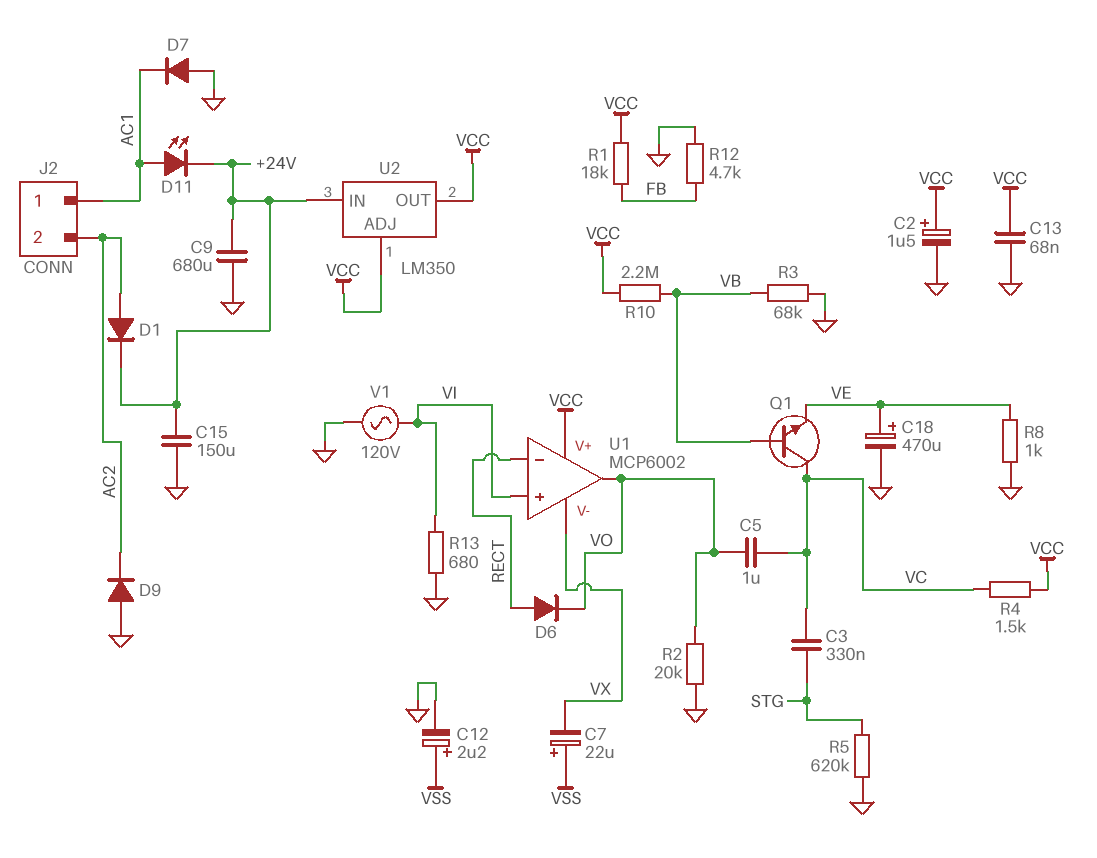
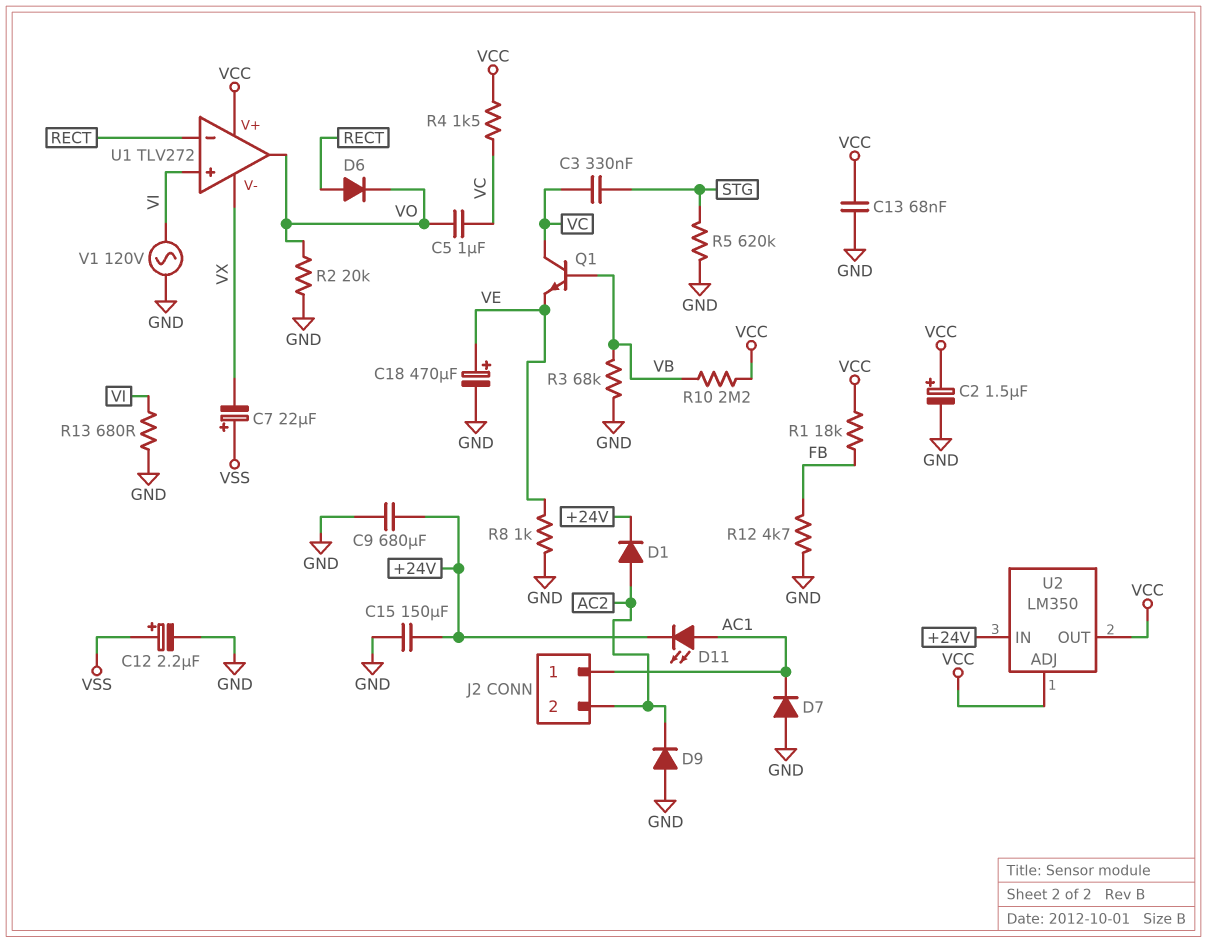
U1: MCP6002 -> TLV272

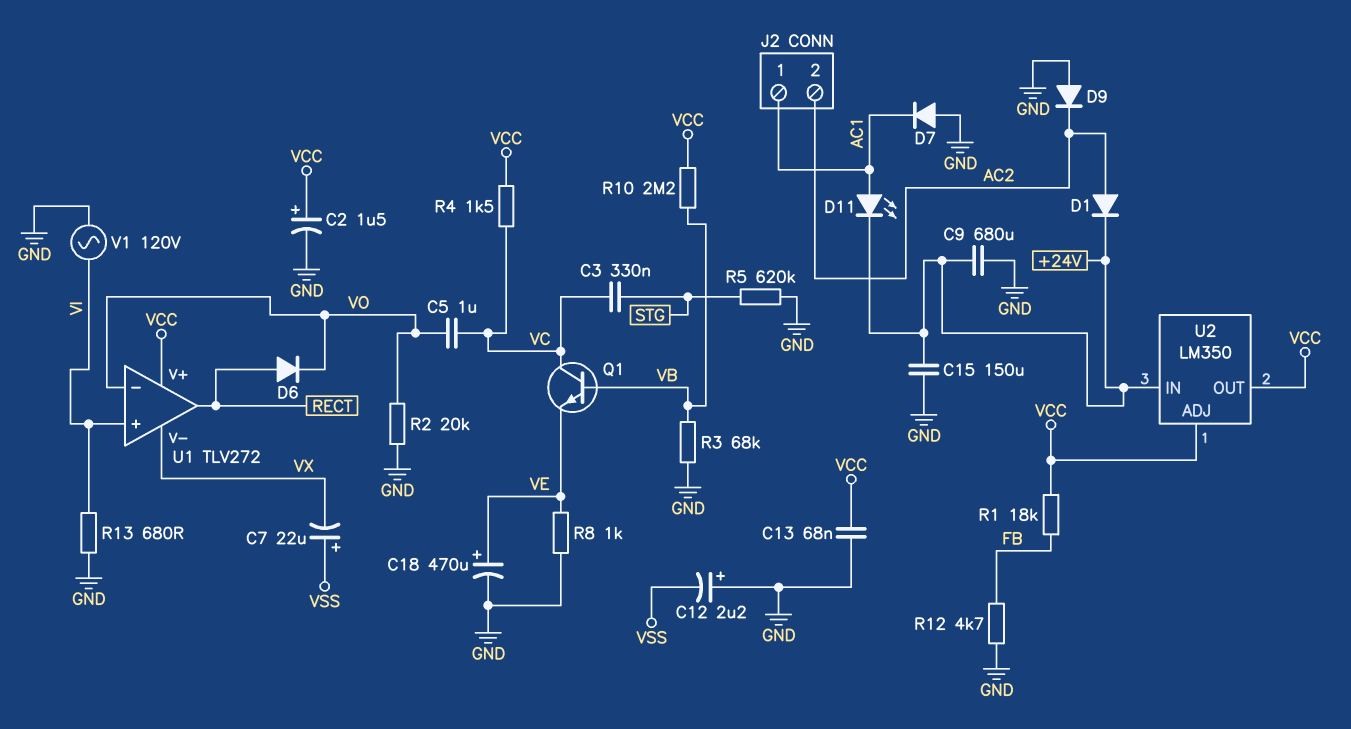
C12: 2.2uF (plus VSS, minus GND) -> 2.2uF (plus GND, minus VSS)
U1 pin in-: RECT -> VO
U1 pin out: VO -> RECT

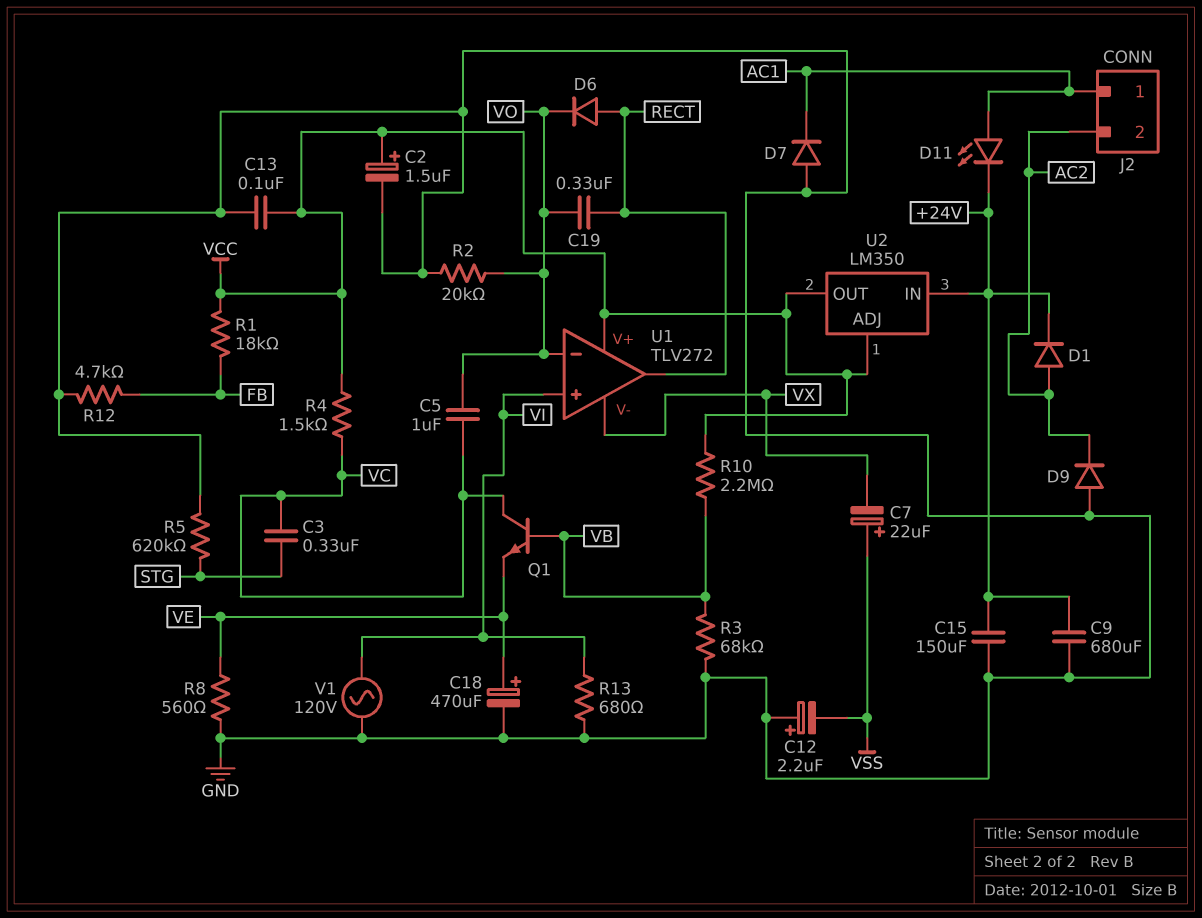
C13: 68nF (GND, VCC) -> 100nF (GND, VCC)
C19: none -> 330nF (RECT, VO)
R8: 1k (GND, VE) -> 560 (GND, VE)

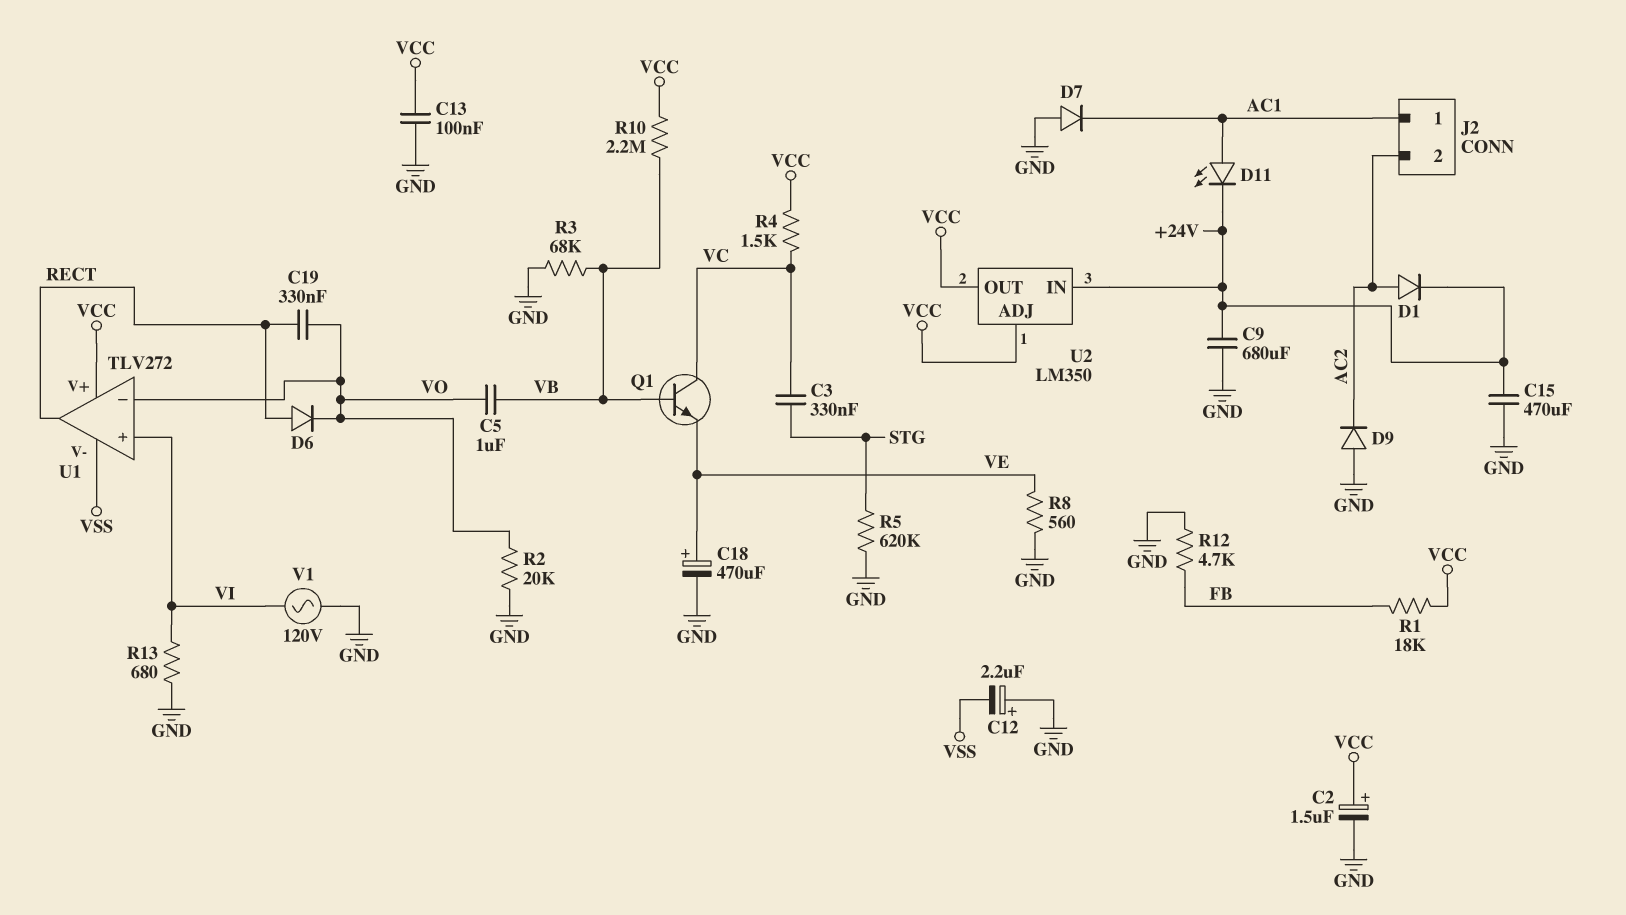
C5: 1uF (VC, VO) -> 1uF (VB, VO)
C7: 22uF (plus VSS, minus VX) -> none
C15: 150uF (+24V, GND) -> 470uF (+24V, GND)
U1 pin V-: VX -> VSS

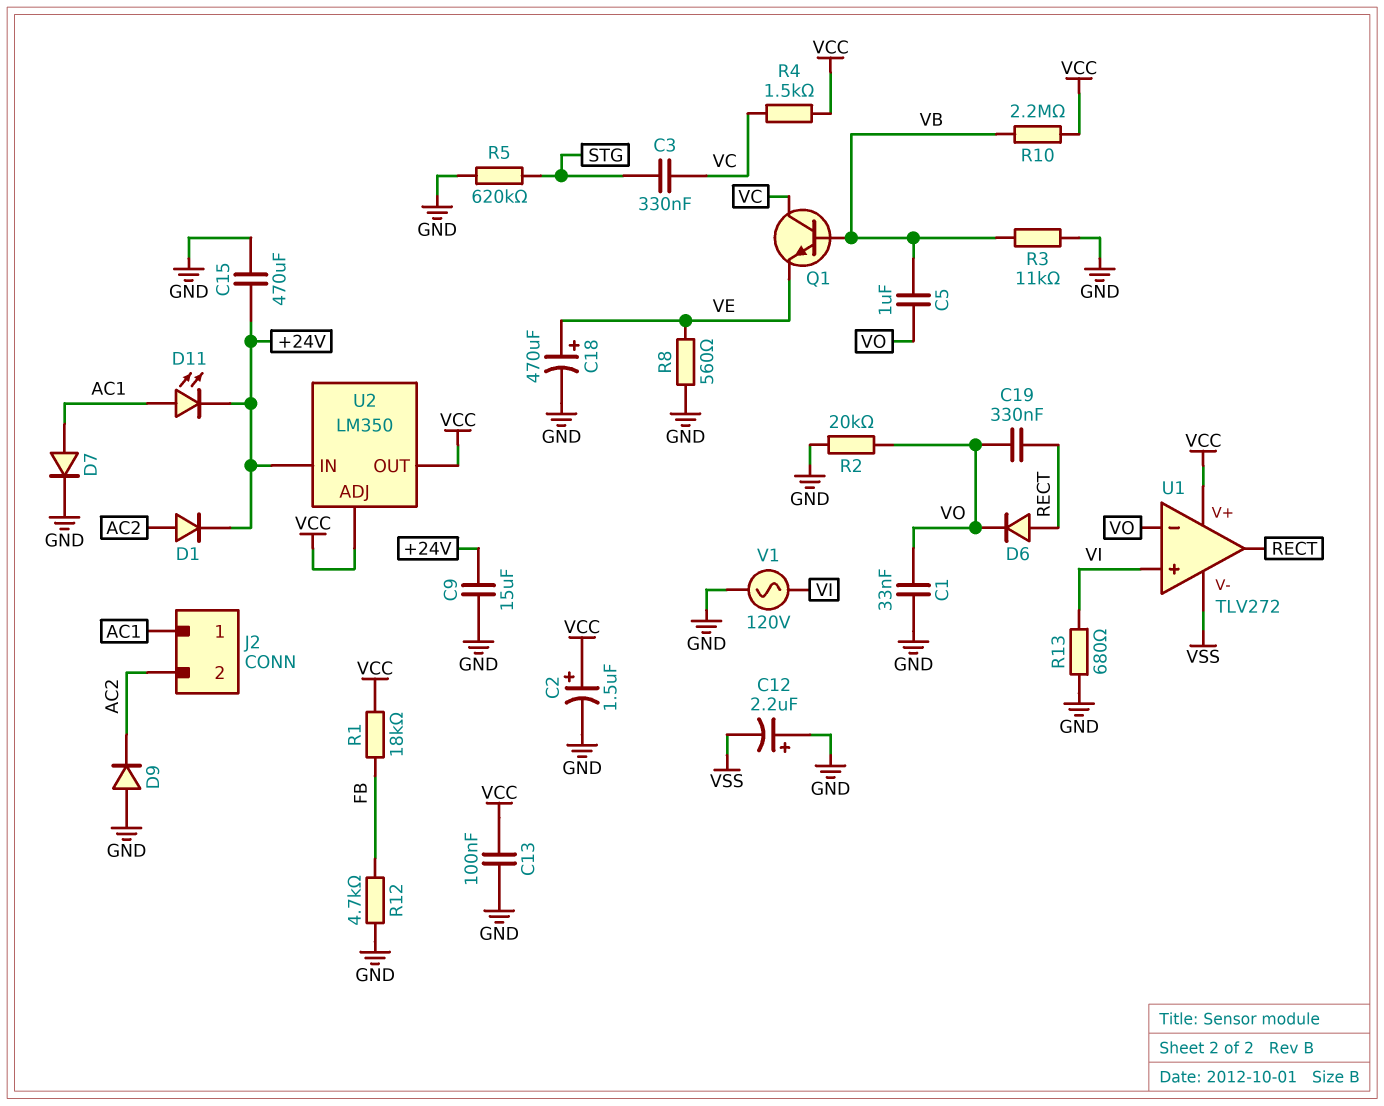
C1: none -> 33nF (GND, VO)
C9: 680uF (+24V, GND) -> 15uF (+24V, GND)
D7: diode (A GND, K AC1) -> diode (A AC1, K GND)
R3: 68k (GND, VB) -> 11k (GND, VB)

